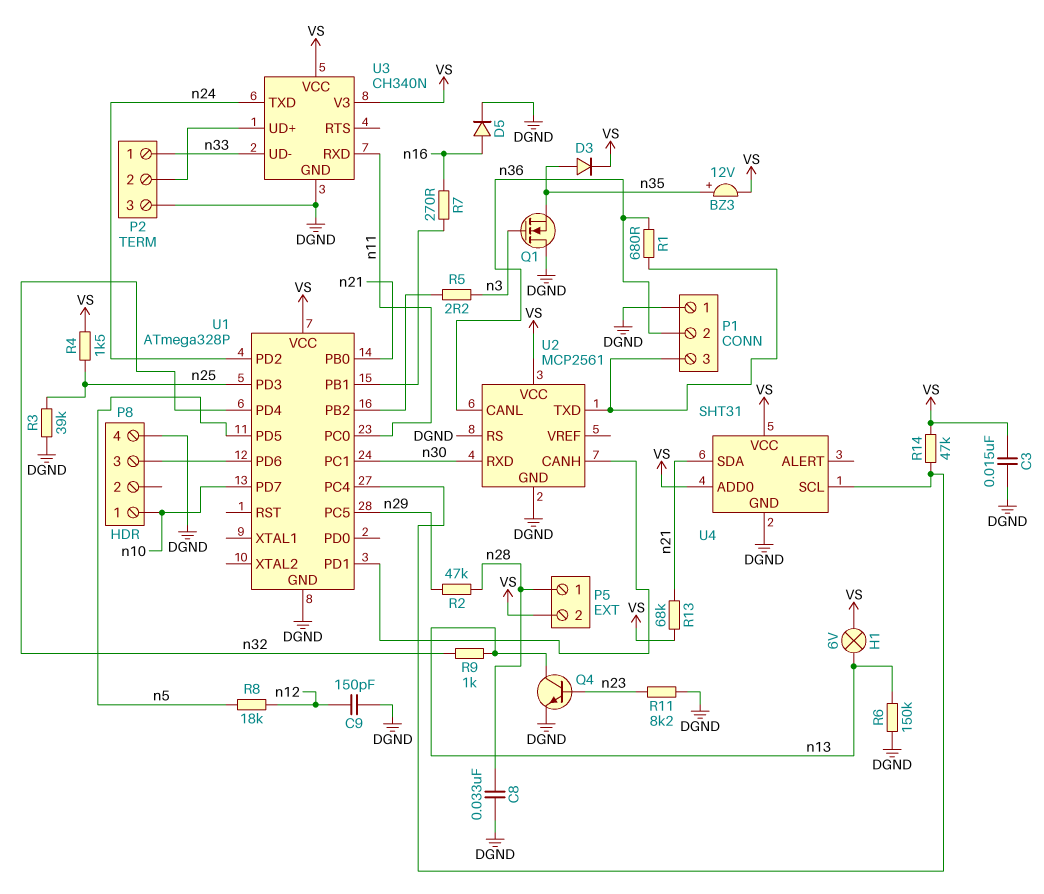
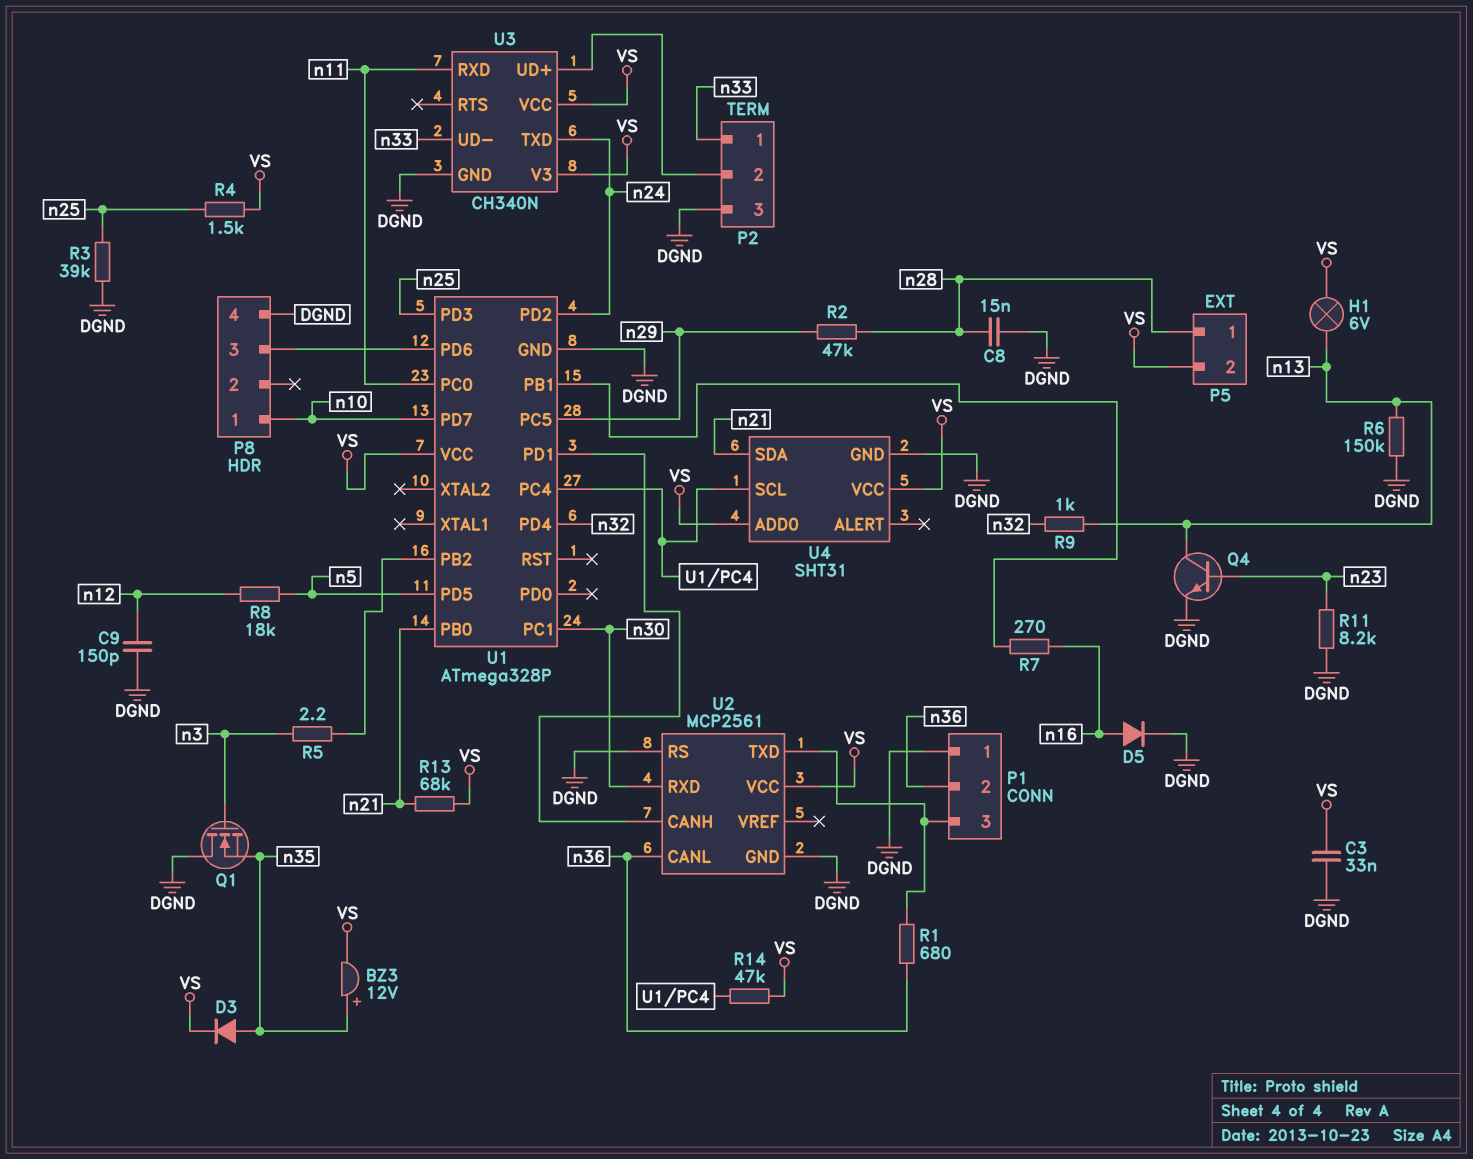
C3: 15nF (DGND, VS) -> 33nF (DGND, VS)
C8: 33nF (DGND, n28) -> 15nF (DGND, n28)

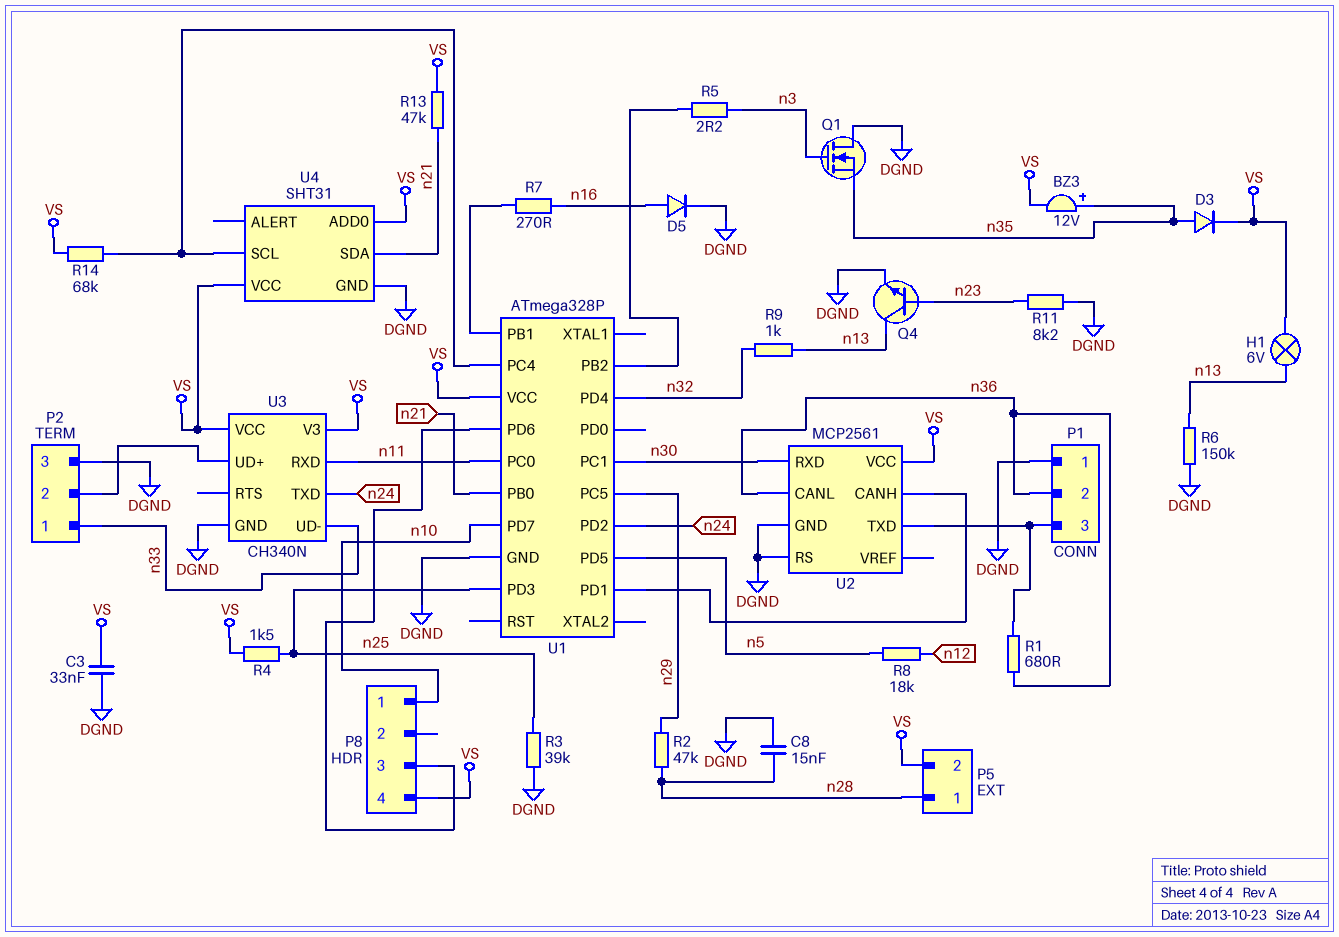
C9: 150pF (DGND, n12) -> none
P8 pin 4: DGND -> VS
R13: 68k (VS, n21) -> 47k (VS, n21)
R14: 47k (U1/PC4, VS) -> 68k (U1/PC4, VS)

